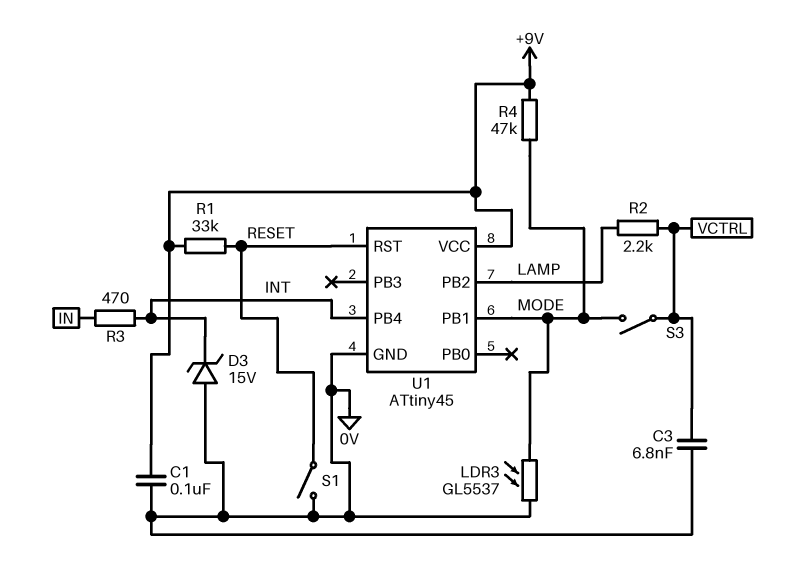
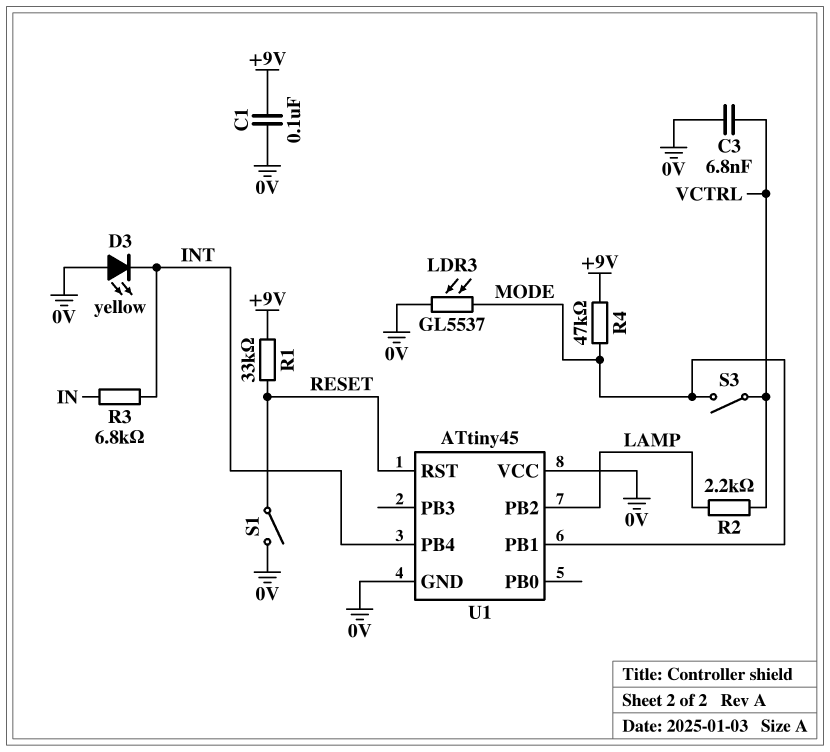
D3: zener 15V (A 0V, K INT) -> LED yellow (A 0V, K INT)
R3: 470 (IN, INT) -> 6.8k (IN, INT)
U1 pin VCC: +9V -> 0V

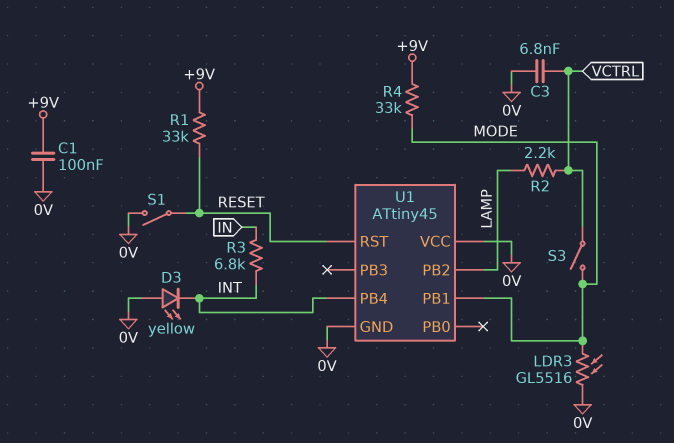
LDR3: GL5537 (0V, MODE) -> GL5516 (0V, MODE)
R4: 47k (+9V, MODE) -> 33k (+9V, MODE)

